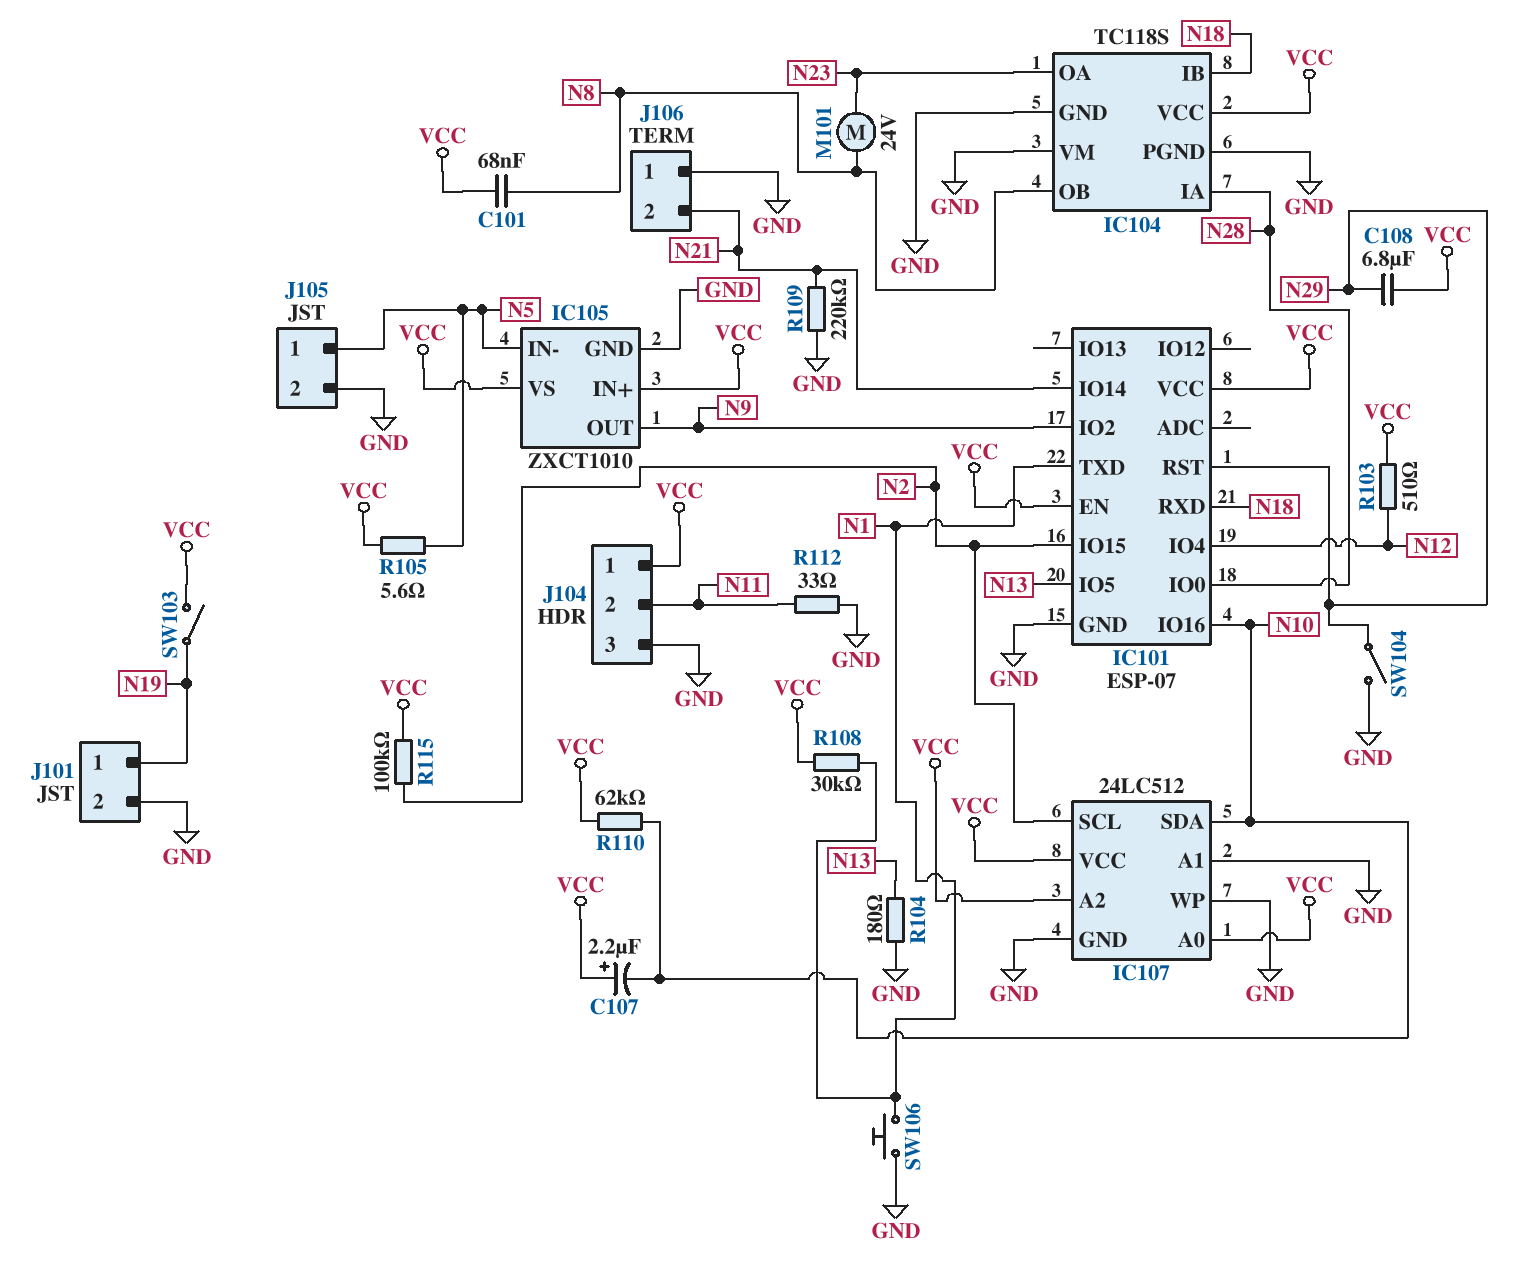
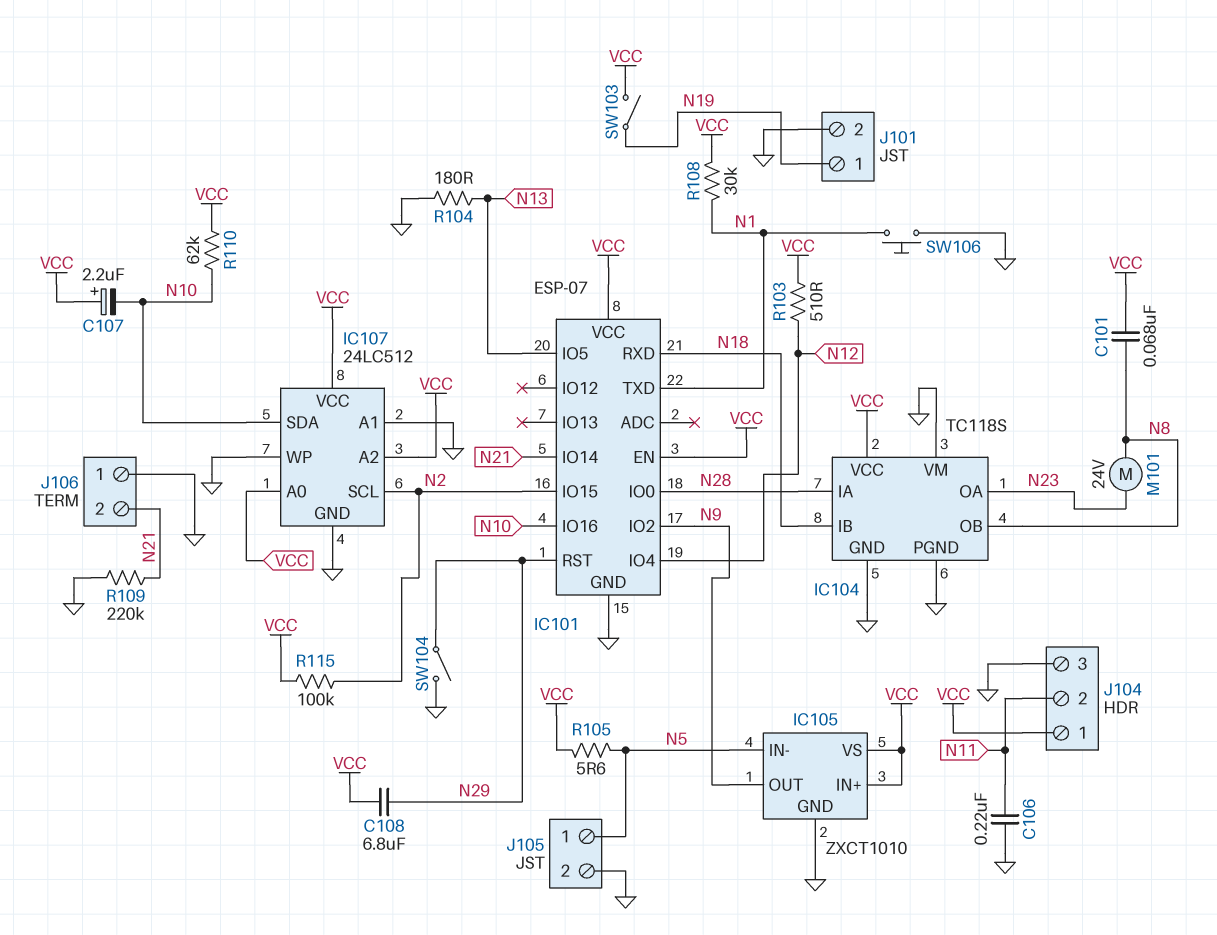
C106: none -> 220nF (GND, N11)
R112: 33 (GND, N11) -> none

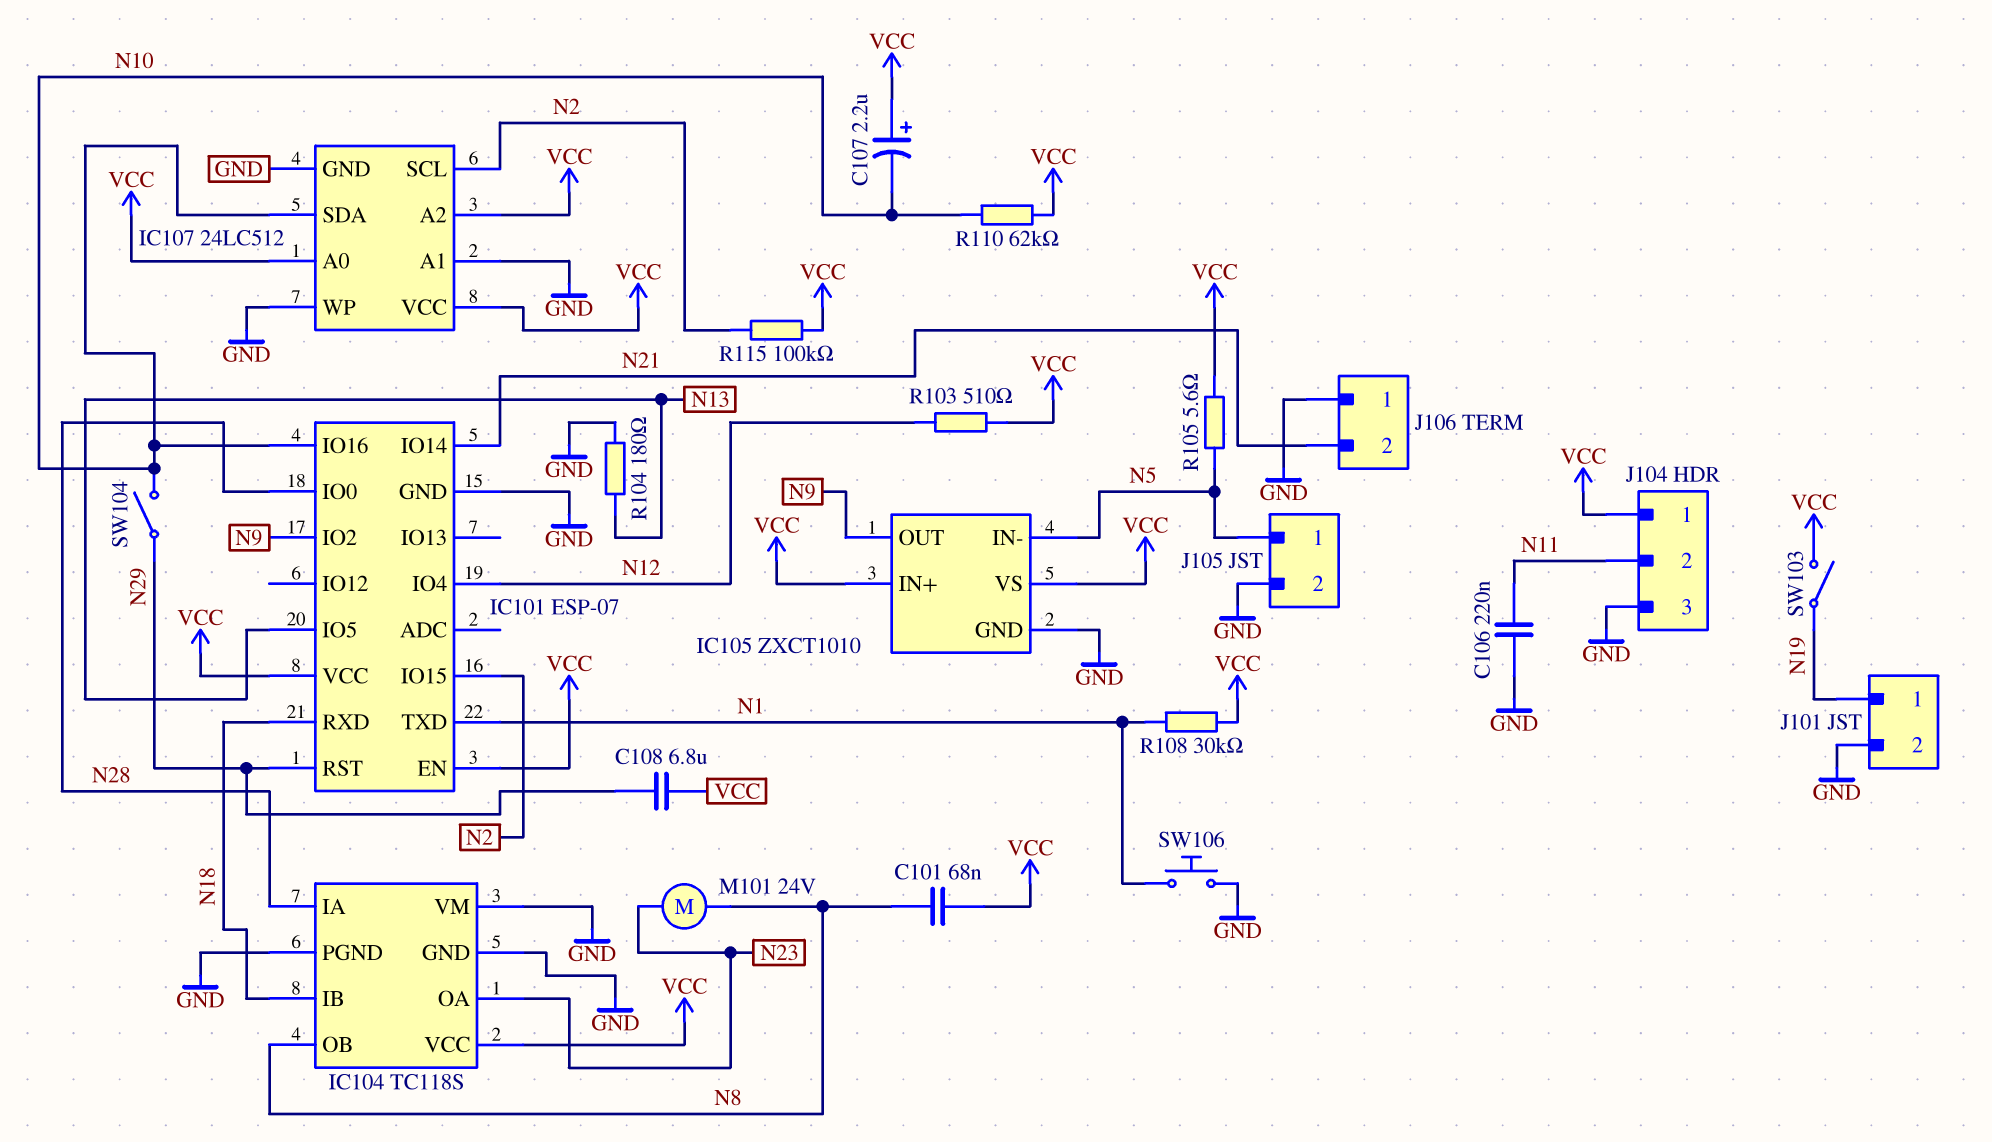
R109: 220k (GND, N21) -> none
SW104: switch (GND, N29) -> switch (N10, N29)

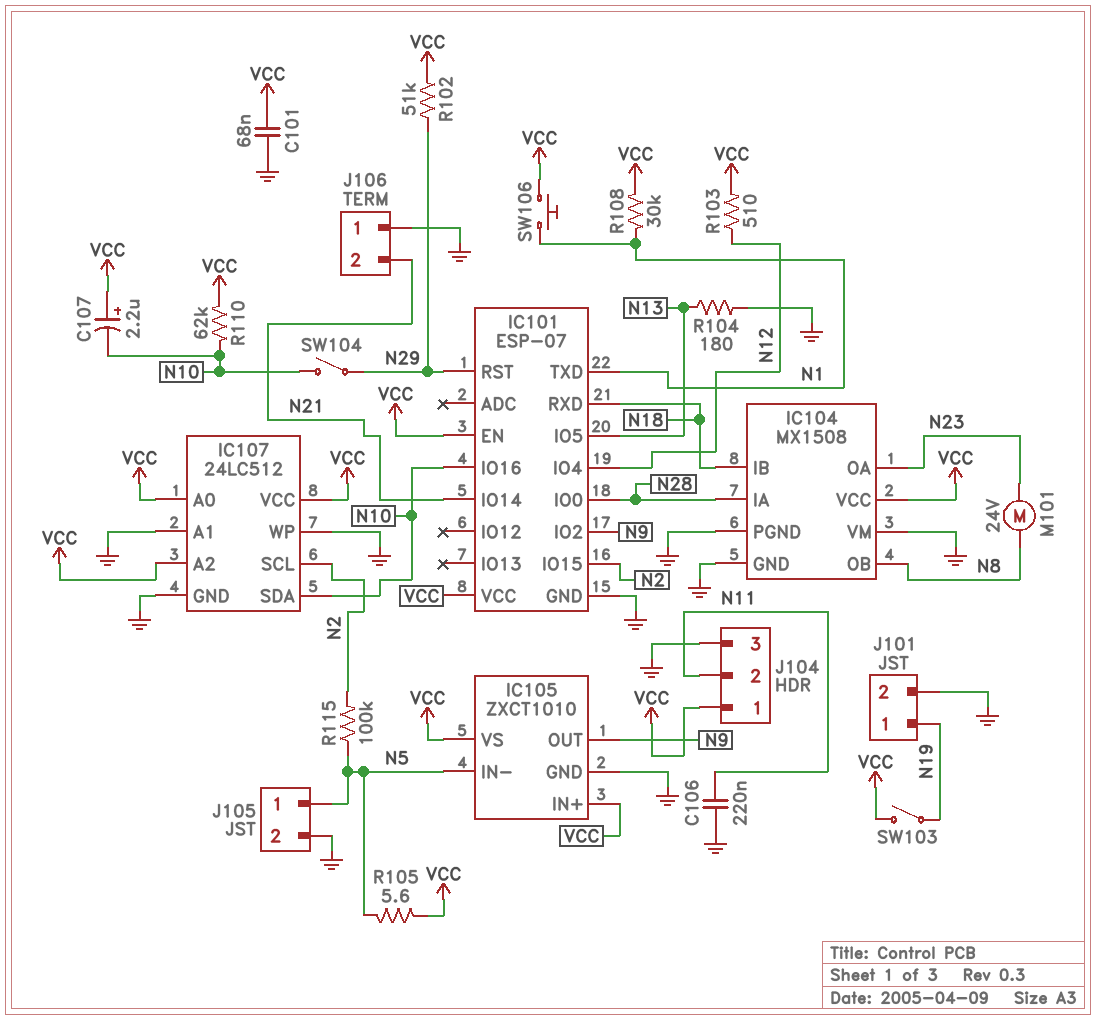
C101: 68nF (N8, VCC) -> 68nF (GND, VCC)
C108: 6.8uF (N29, VCC) -> none
IC104: TC118S -> MX1508
R102: none -> 51k (N29, VCC)
R115: 100k (N2, VCC) -> 100k (N2, N5)
SW106: button (GND, N1) -> button (N1, VCC)

